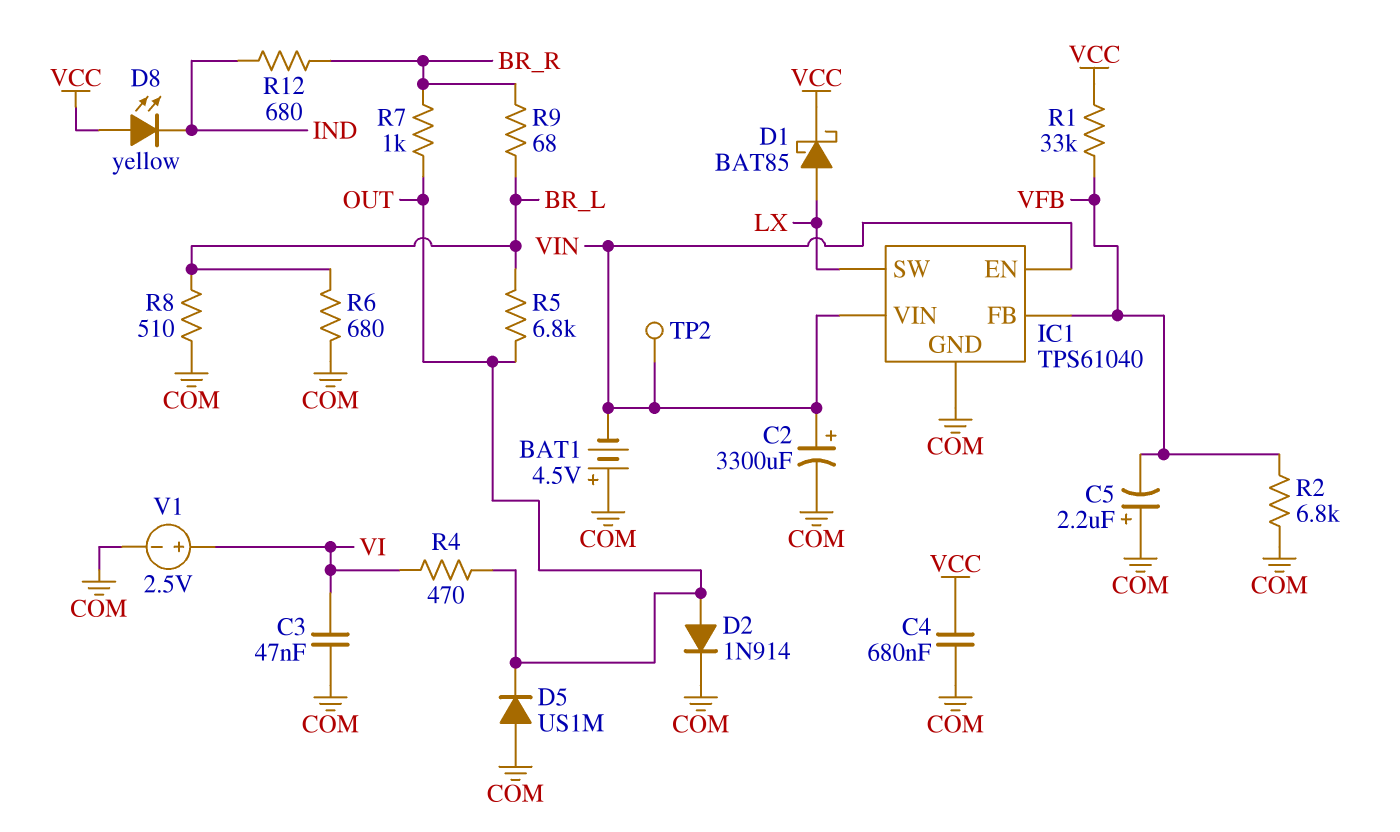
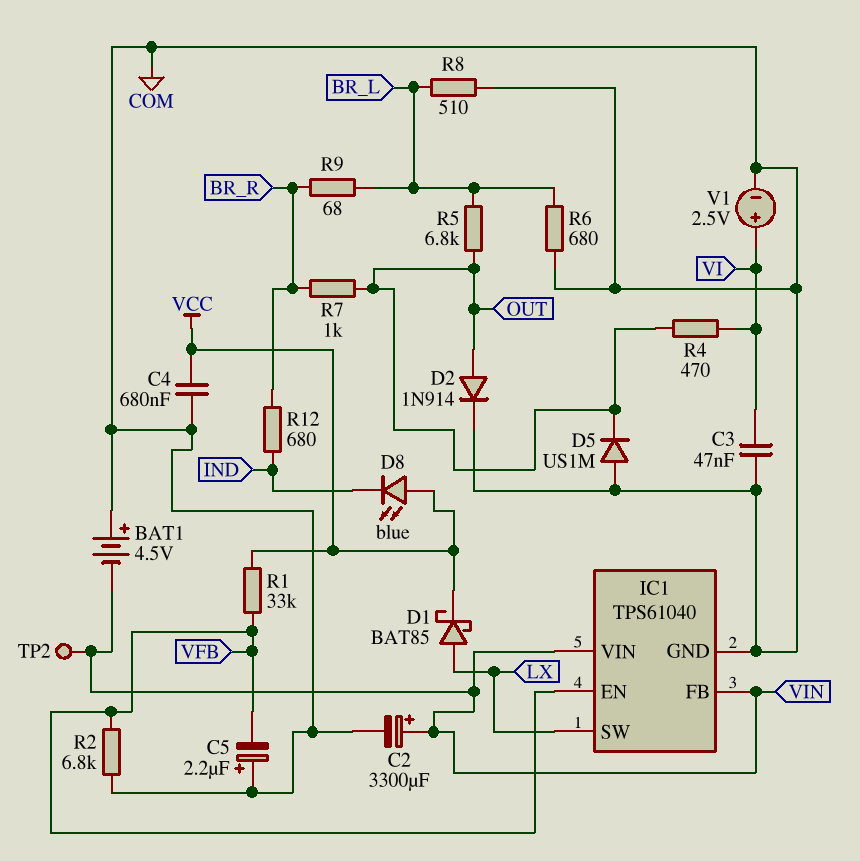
D8: LED yellow (A VCC, K IND) -> LED blue (A VCC, K IND)
IC1 pin EN: VIN -> VFB
IC1 pin FB: VFB -> VIN

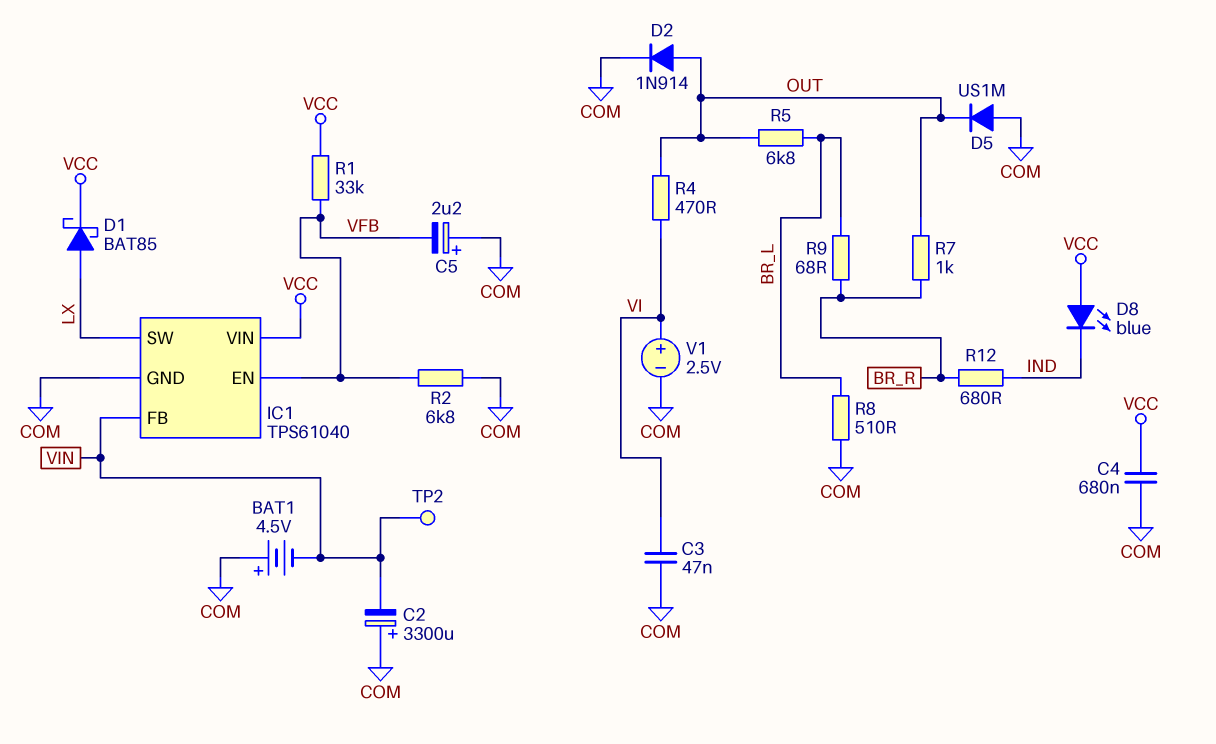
C2: 3300uF (plus VIN, minus COM) -> 3300uF (plus COM, minus VIN)
IC1 pin VIN: VIN -> VCC
R6: 680 (BR_L, COM) -> none

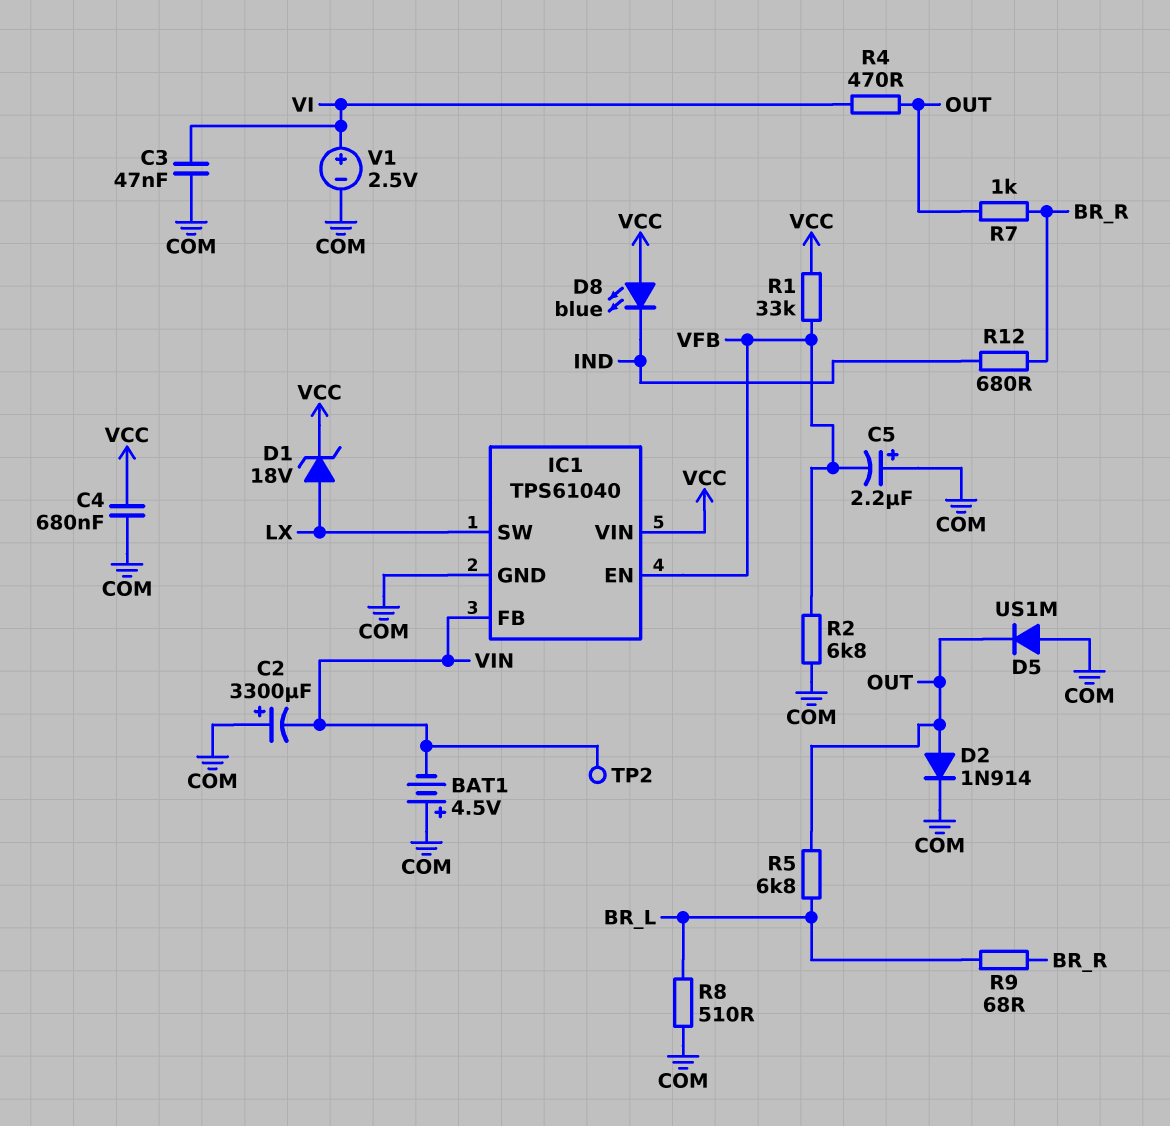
D1: schottky BAT85 (A LX, K VCC) -> zener 18V (A LX, K VCC)

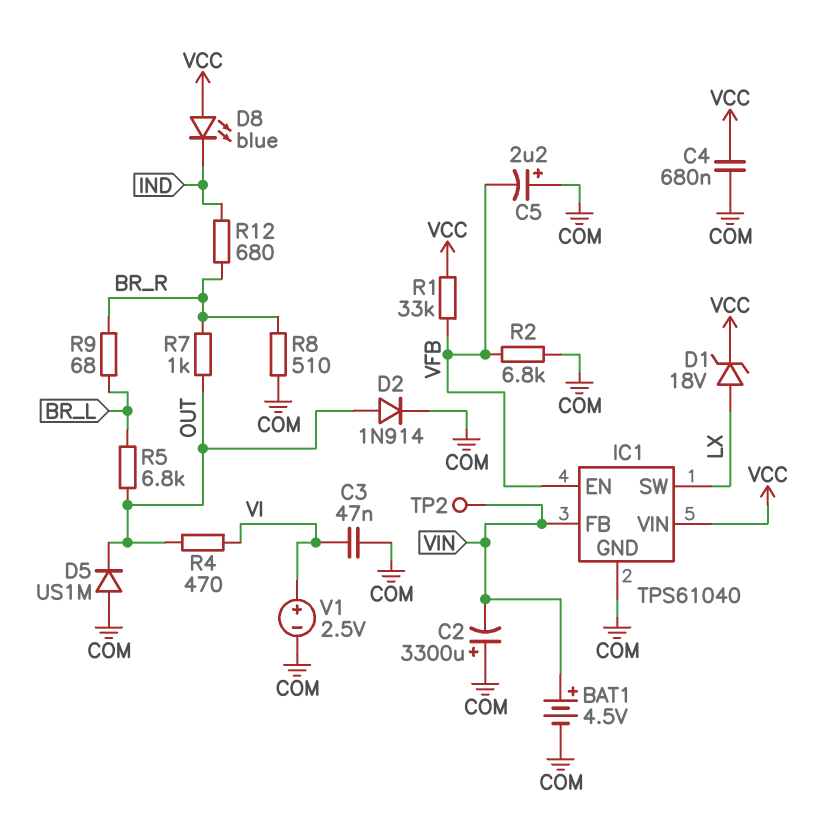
BAT1: 4.5V (plus COM, minus VIN) -> 4.5V (plus VIN, minus COM)
R8: 510 (BR_L, COM) -> 510 (BR_R, COM)

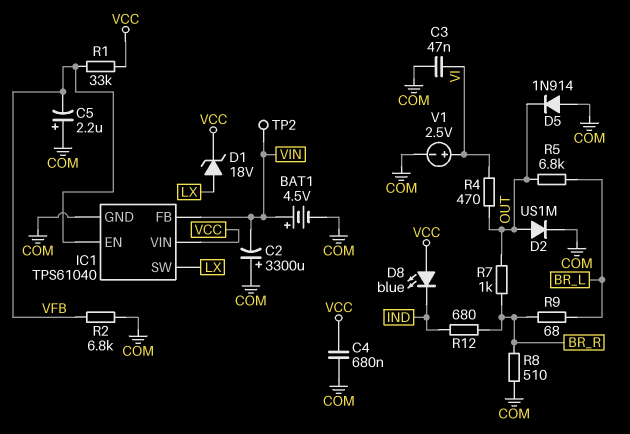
D2: diode 1N914 (A OUT, K COM) -> diode US1M (A OUT, K COM)
D5: diode US1M (A COM, K OUT) -> diode 1N914 (A COM, K OUT)

